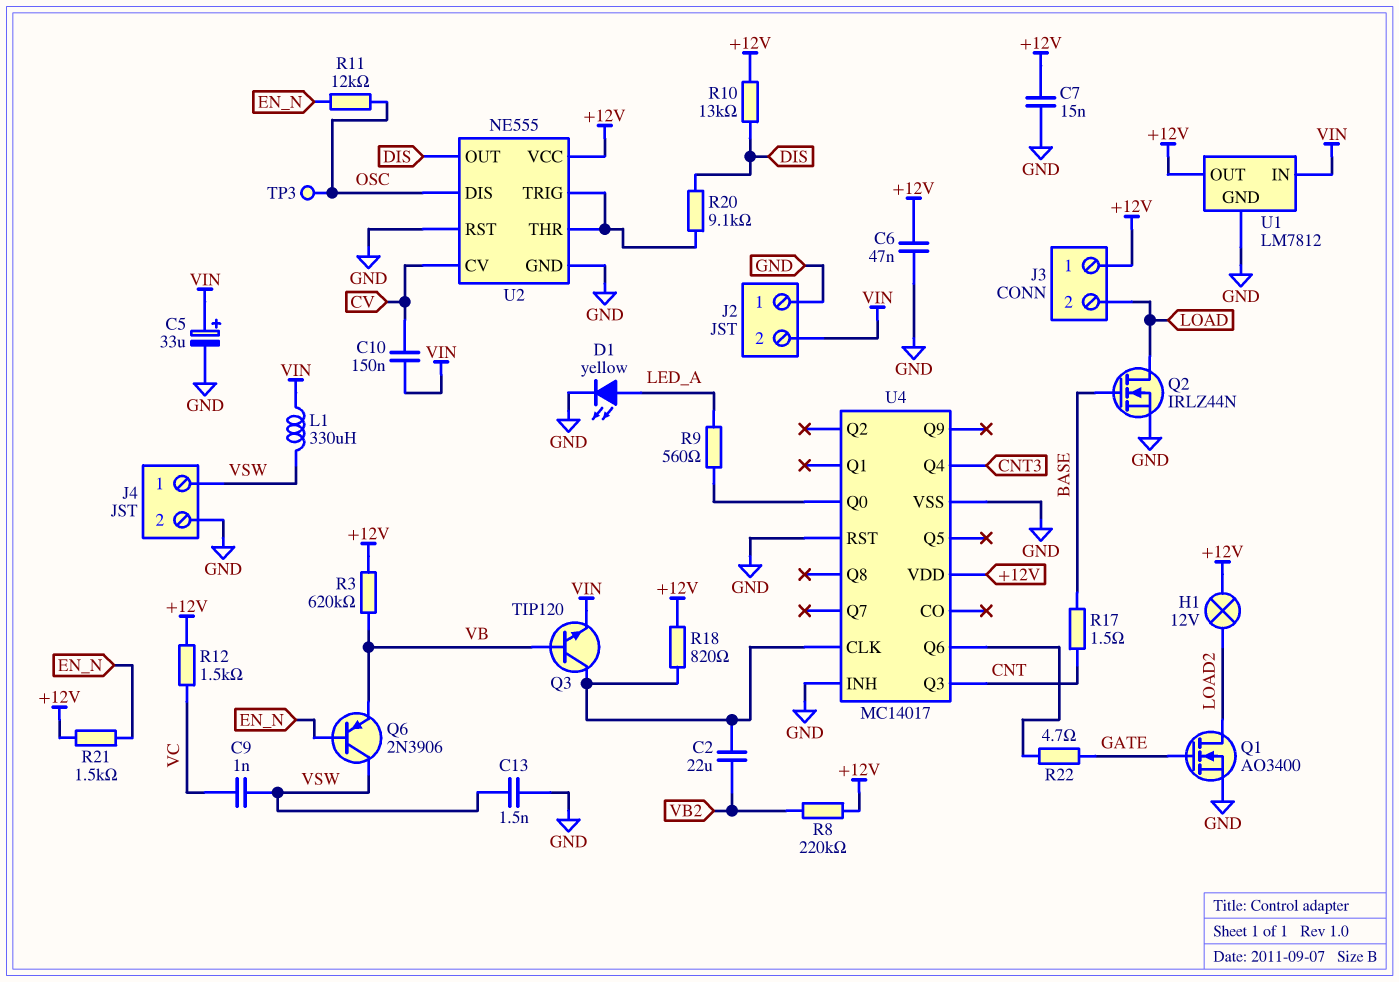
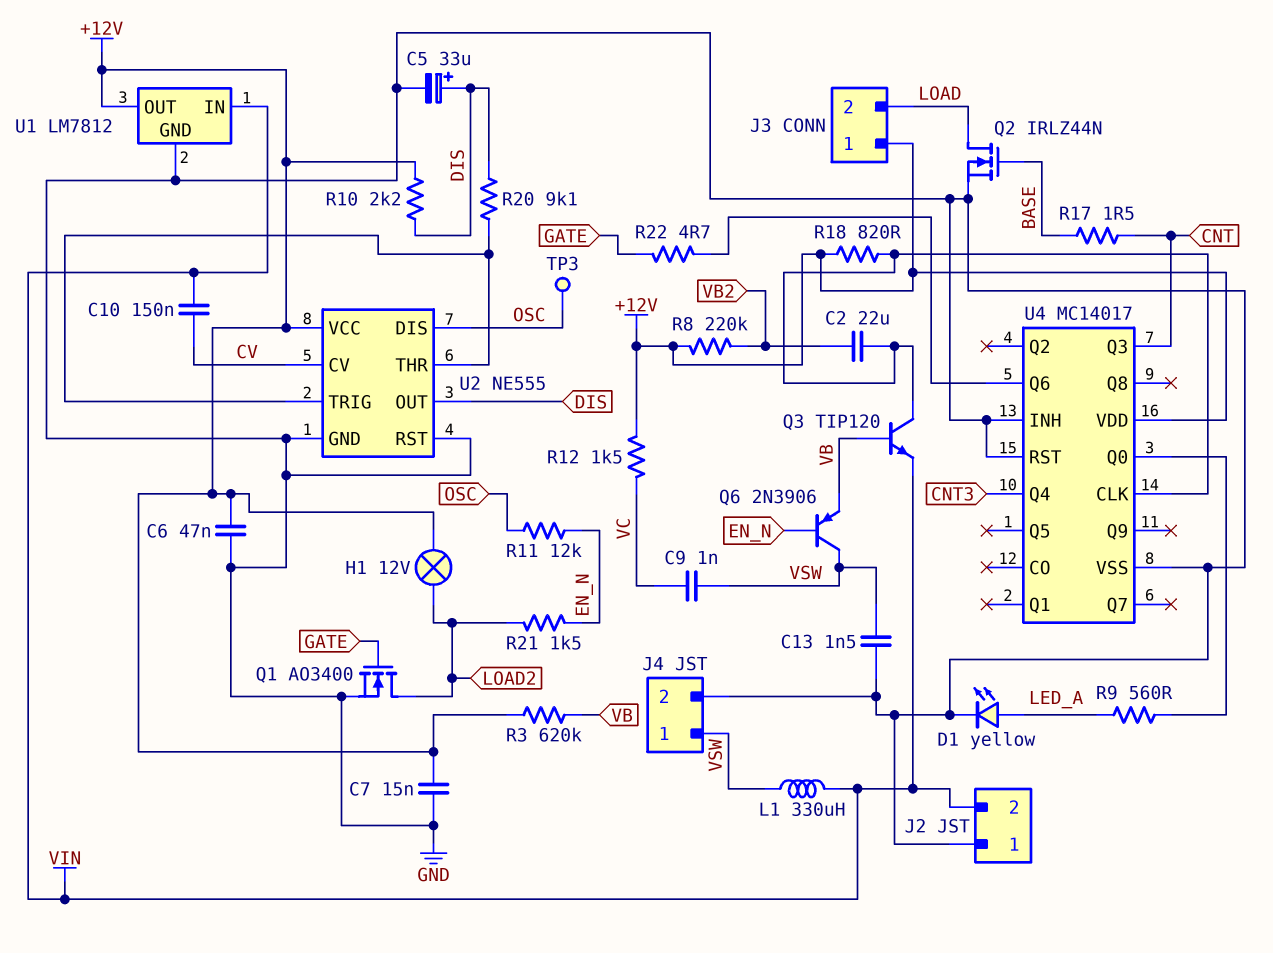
C5: 33uF (plus VIN, minus GND) -> 33uF (plus DIS, minus GND)
R10: 13k (+12V, DIS) -> 2.2k (+12V, DIS)
R21: 1.5k (+12V, EN_N) -> 1.5k (EN_N, LOAD2)

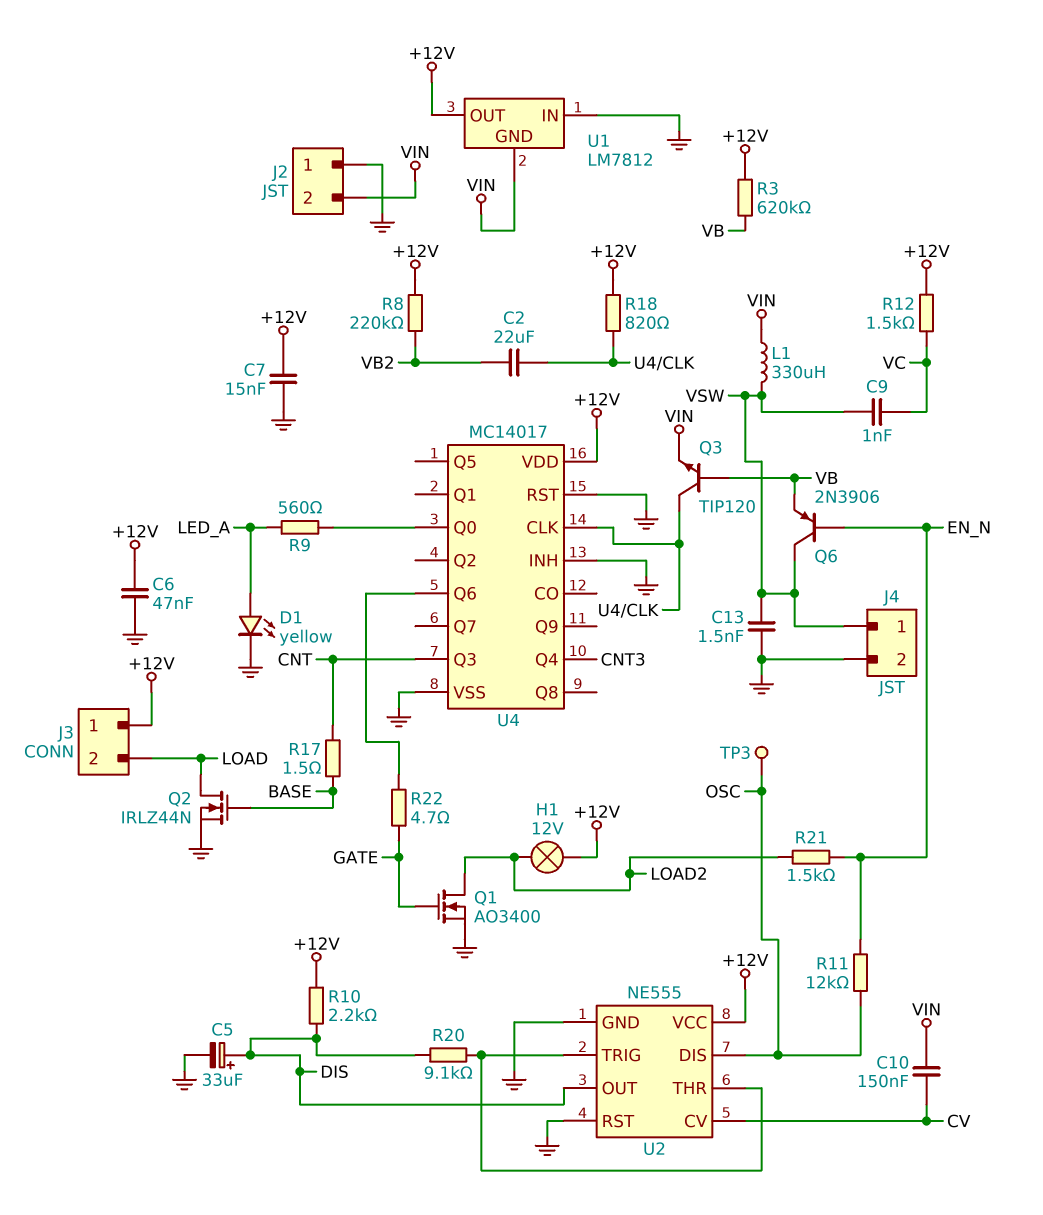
U1 pin GND: GND -> VIN
U1 pin IN: VIN -> GND

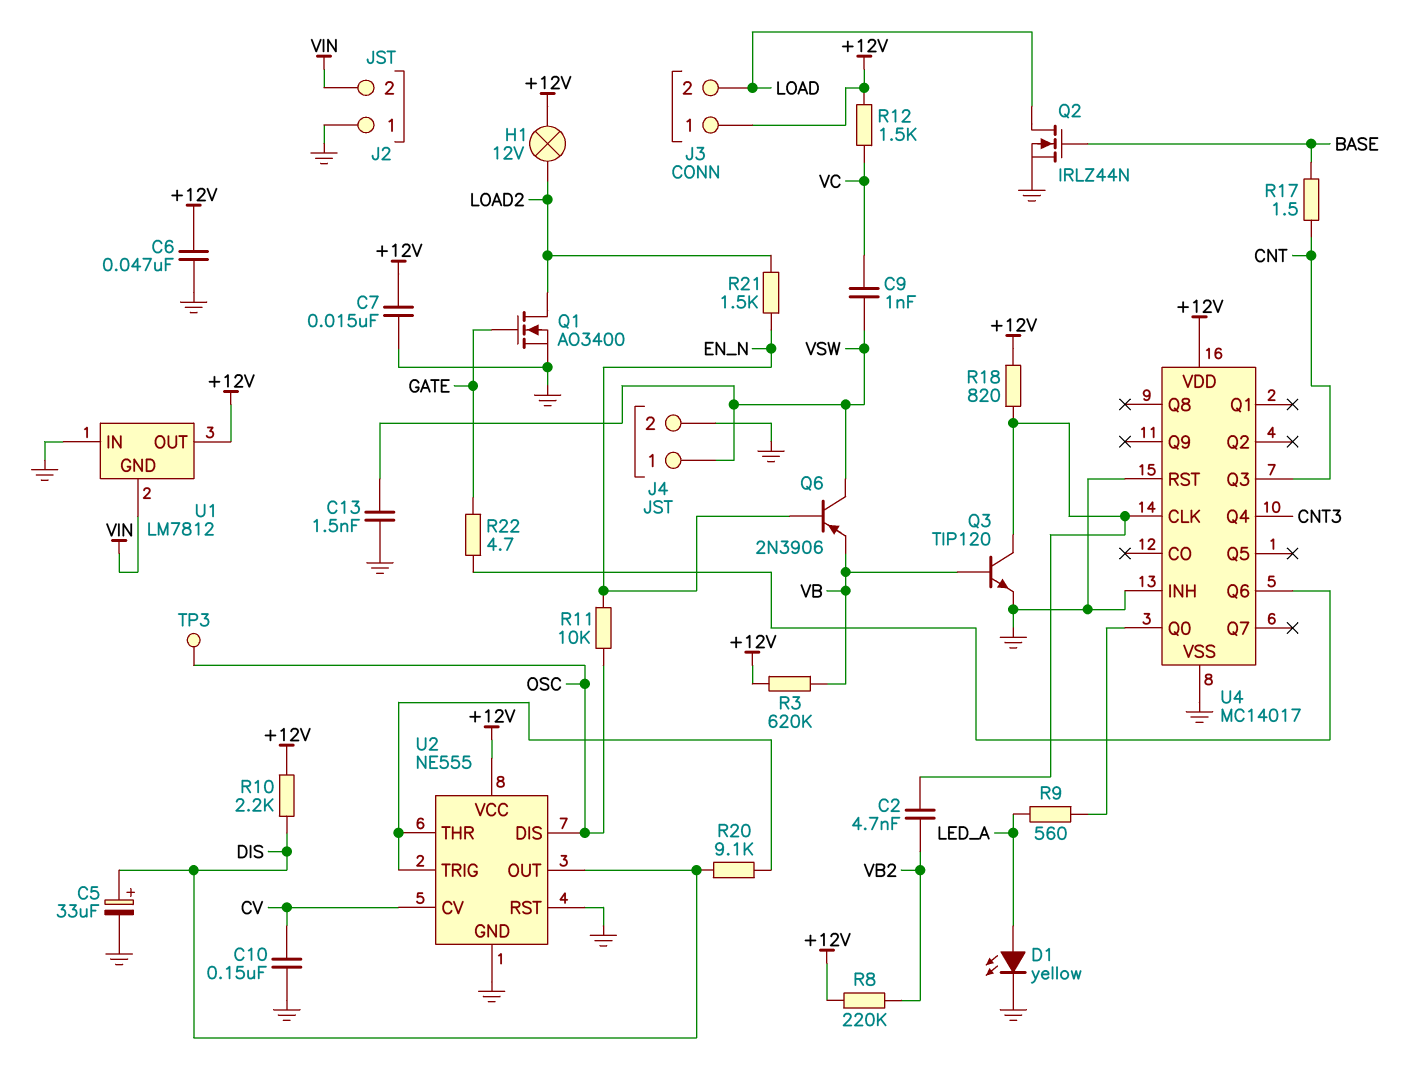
C2: 22uF (U4/CLK, VB2) -> 4.7nF (U4/CLK, VB2)
C10: 150nF (CV, VIN) -> 150nF (CV, GND)
L1: 330uH (VIN, VSW) -> none
Q3: NPN TIP120 (B VB, C U4/CLK, E VIN) -> NPN TIP120 (B VB, C U4/CLK, E GND)
R11: 12k (EN_N, OSC) -> 10k (EN_N, OSC)

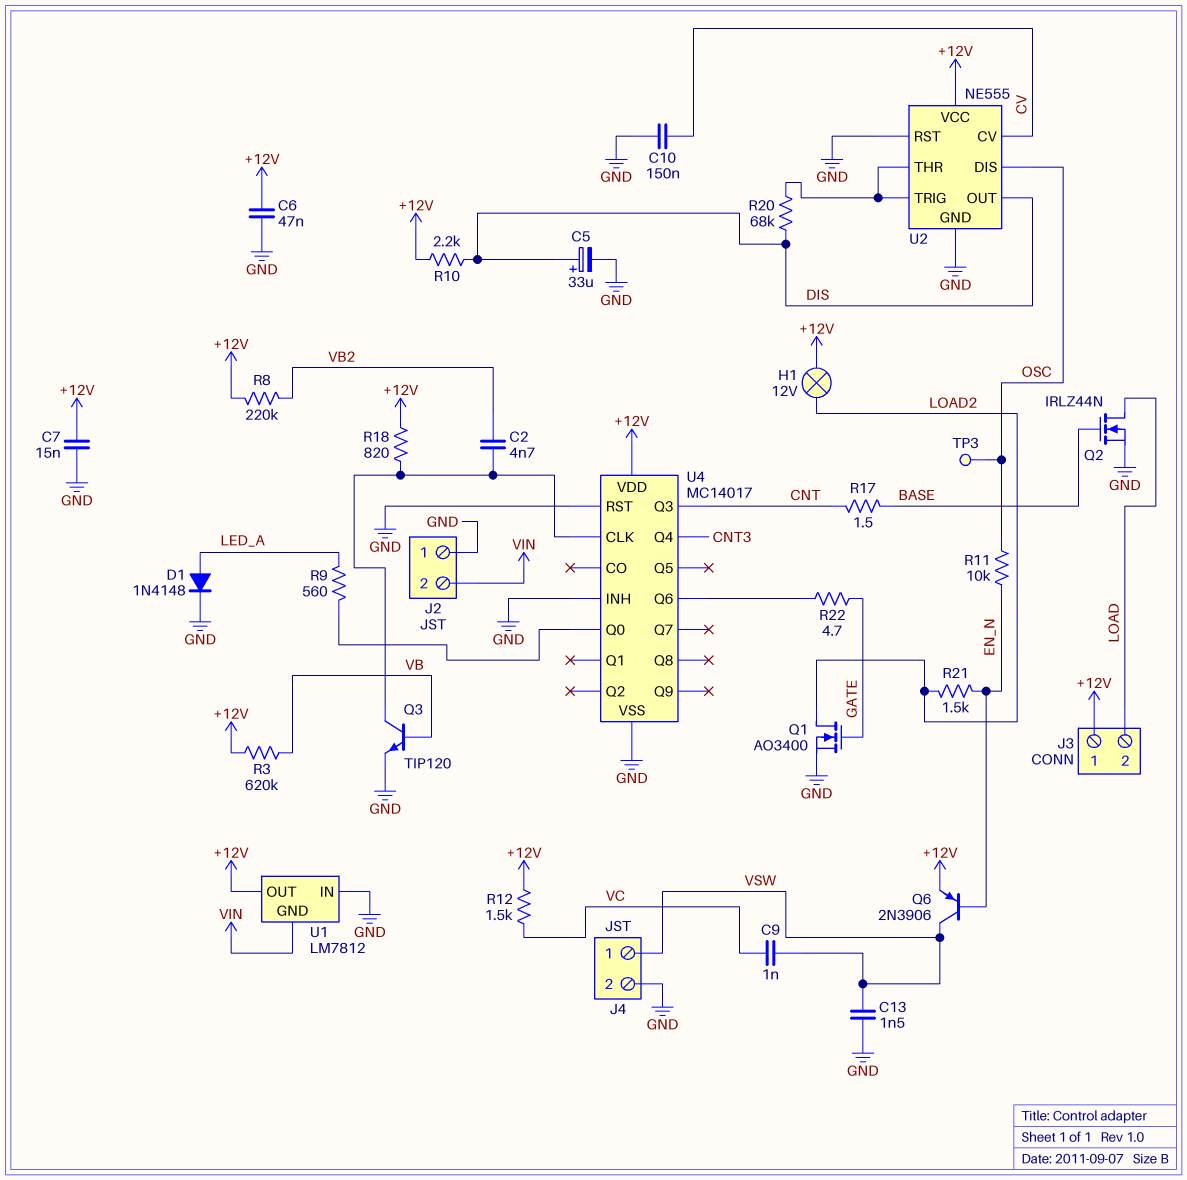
D1: LED yellow (A LED_A, K GND) -> diode 1N4148 (A LED_A, K GND)
Q6: PNP 2N3906 (B EN_N, C VSW, E VB) -> PNP 2N3906 (B EN_N, C VSW, E +12V)
R20: 9.1k (DIS, U2/THR) -> 68k (DIS, U2/THR)

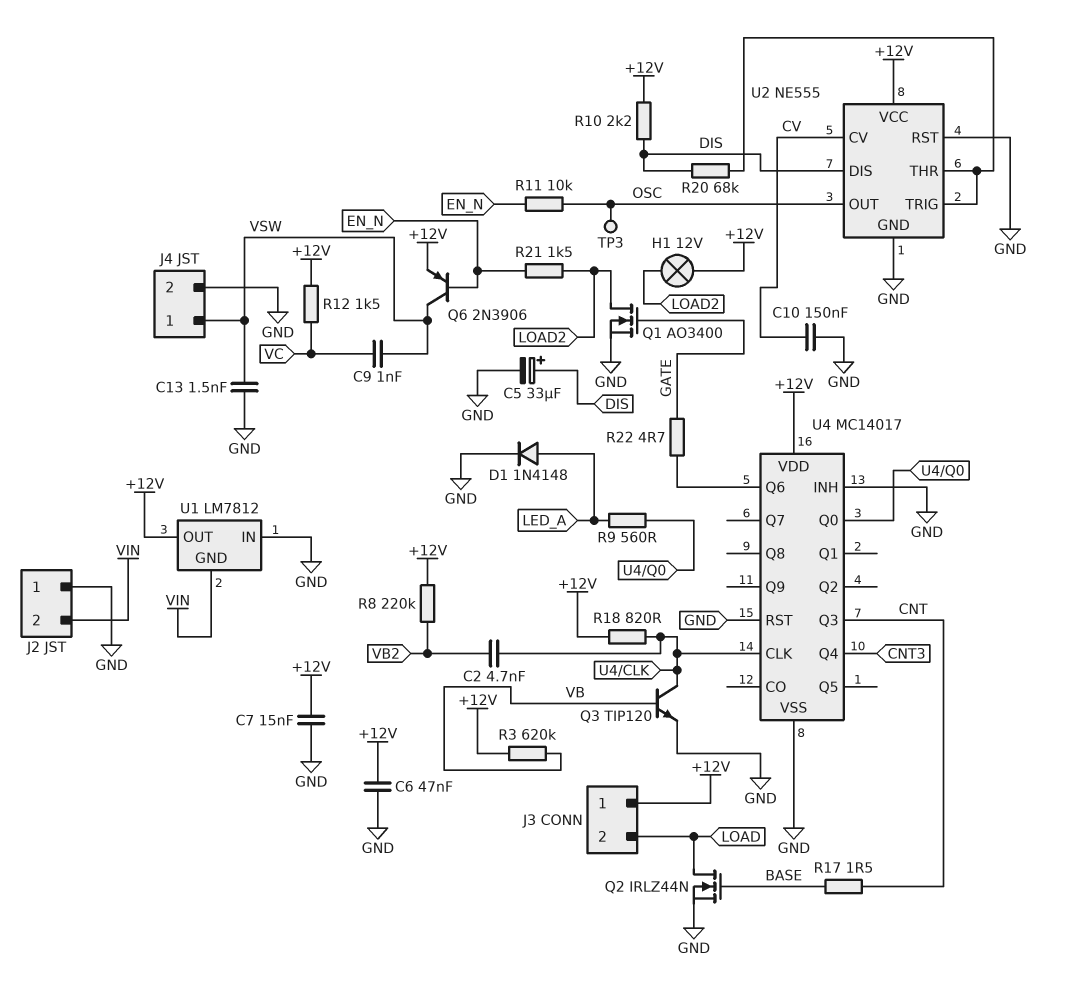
U2 pin DIS: OSC -> DIS
U2 pin OUT: DIS -> OSC

